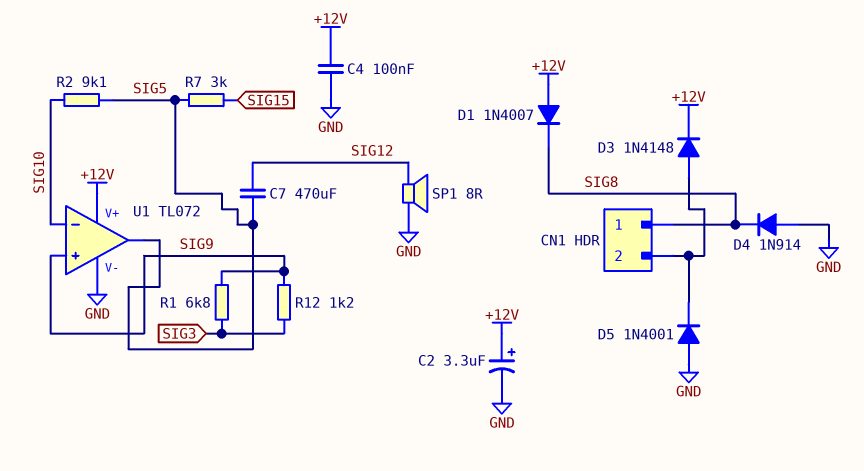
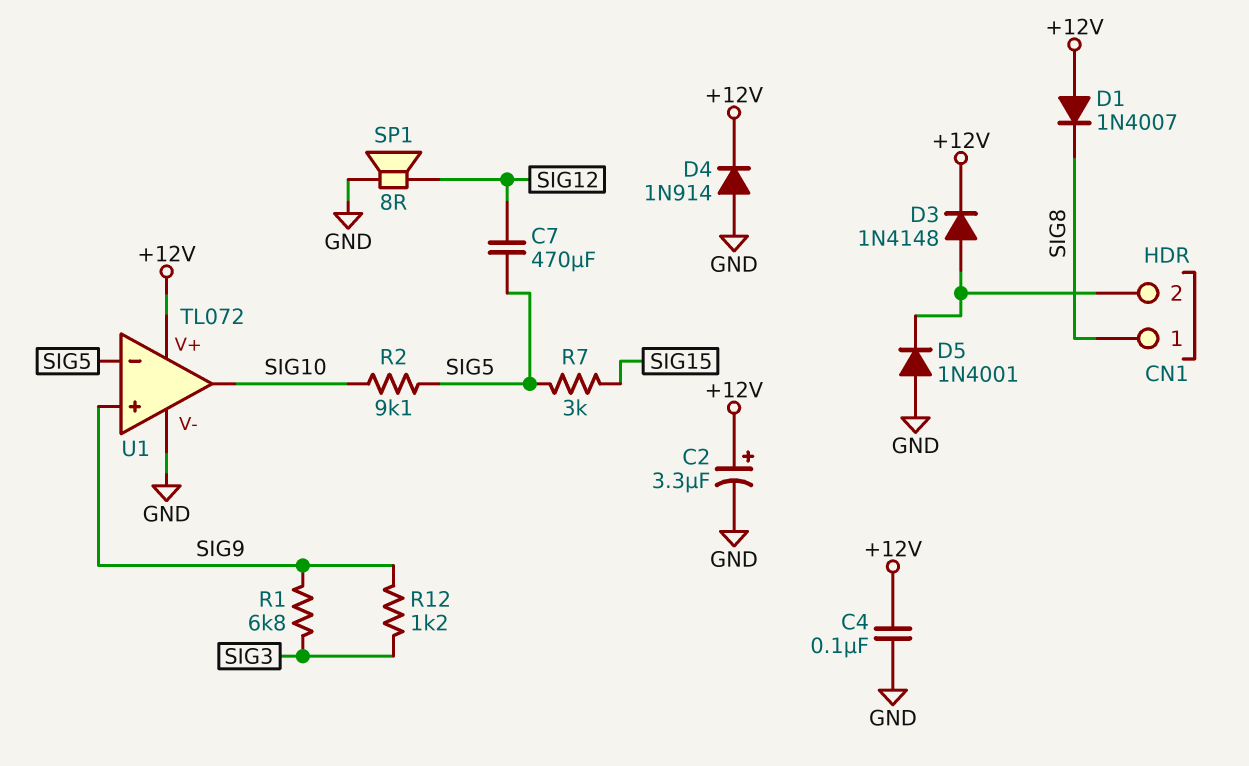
D4: diode 1N914 (A GND, K SIG8) -> diode 1N914 (A GND, K +12V)
U1 pin in-: SIG10 -> SIG5
U1 pin out: SIG5 -> SIG10

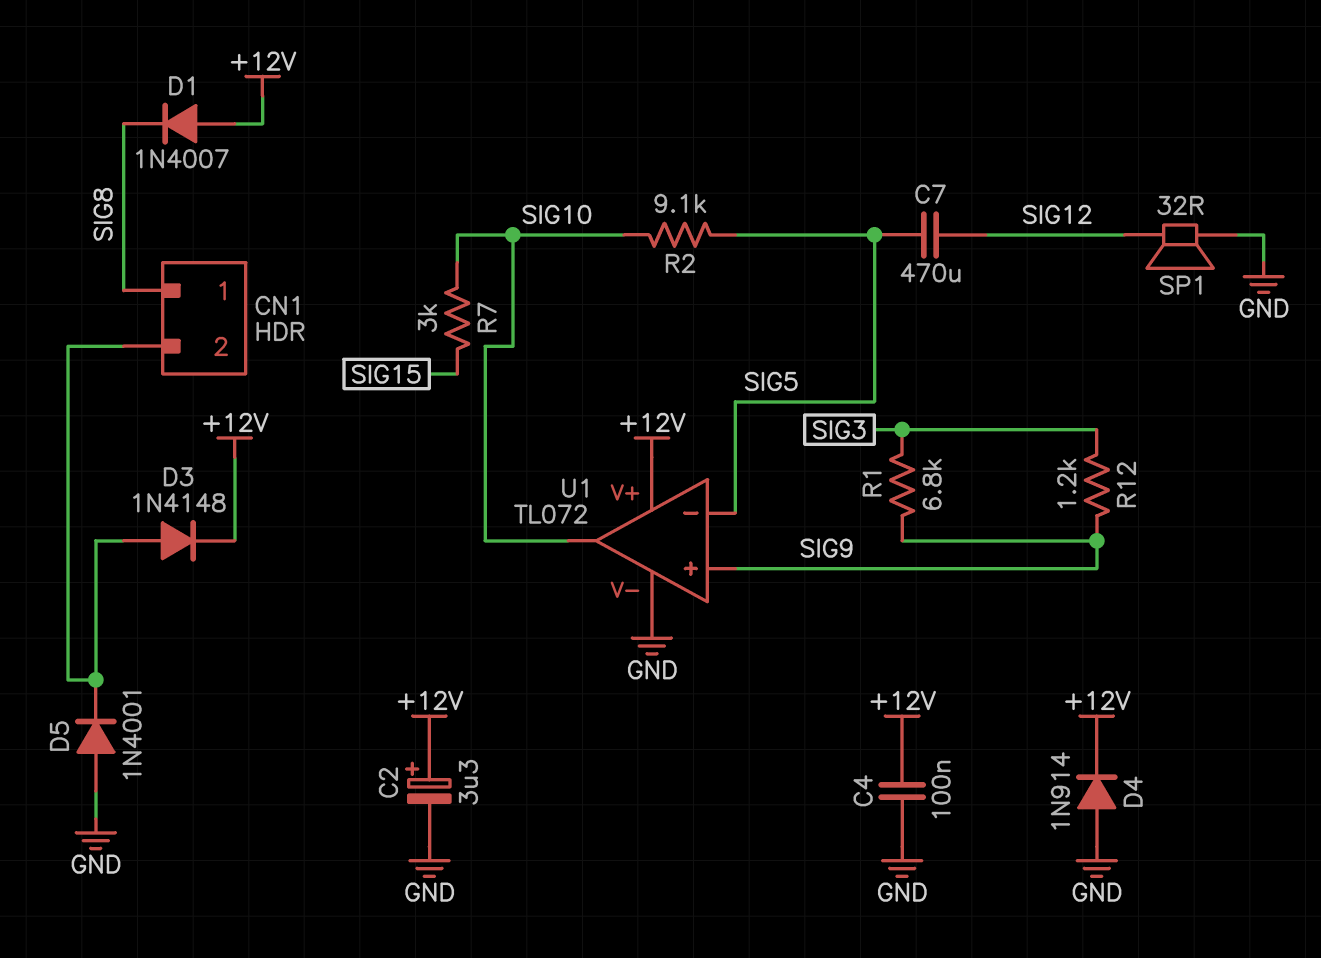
R7: 3k (SIG5, SIG15) -> 3k (SIG10, SIG15)
SP1: speaker 8R (GND, SIG12) -> speaker 32R (GND, SIG12)

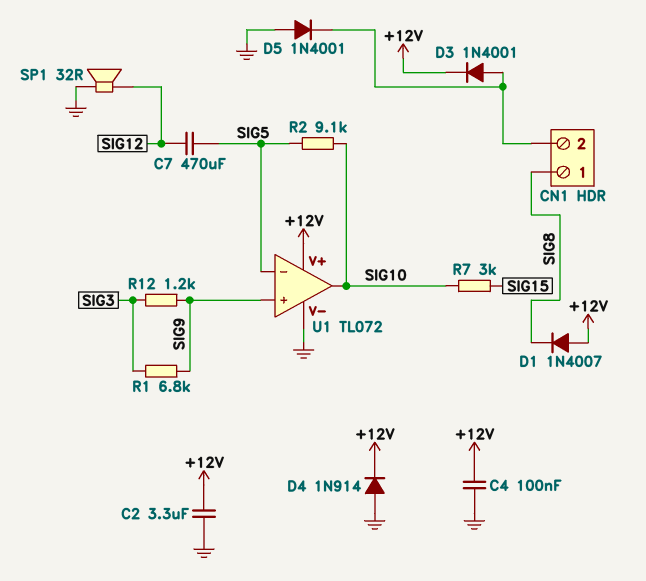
C2: 3.3uF (plus +12V, minus GND) -> 3.3uF (+12V, GND)
D3: diode 1N4148 (A CN1/2, K +12V) -> diode 1N4001 (A CN1/2, K +12V)

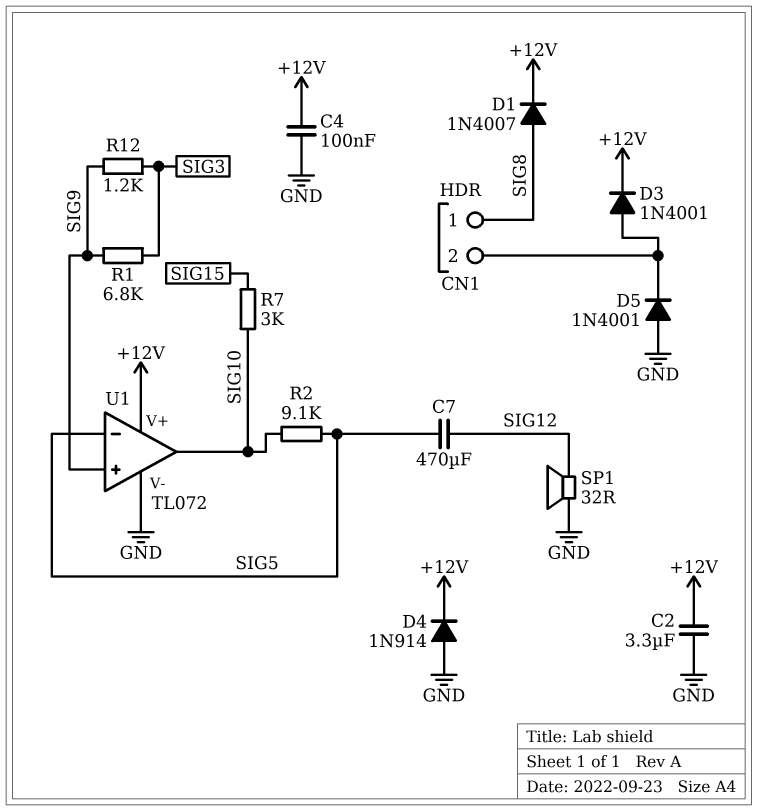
D1: diode 1N4007 (A +12V, K SIG8) -> diode 1N4007 (A SIG8, K +12V)

